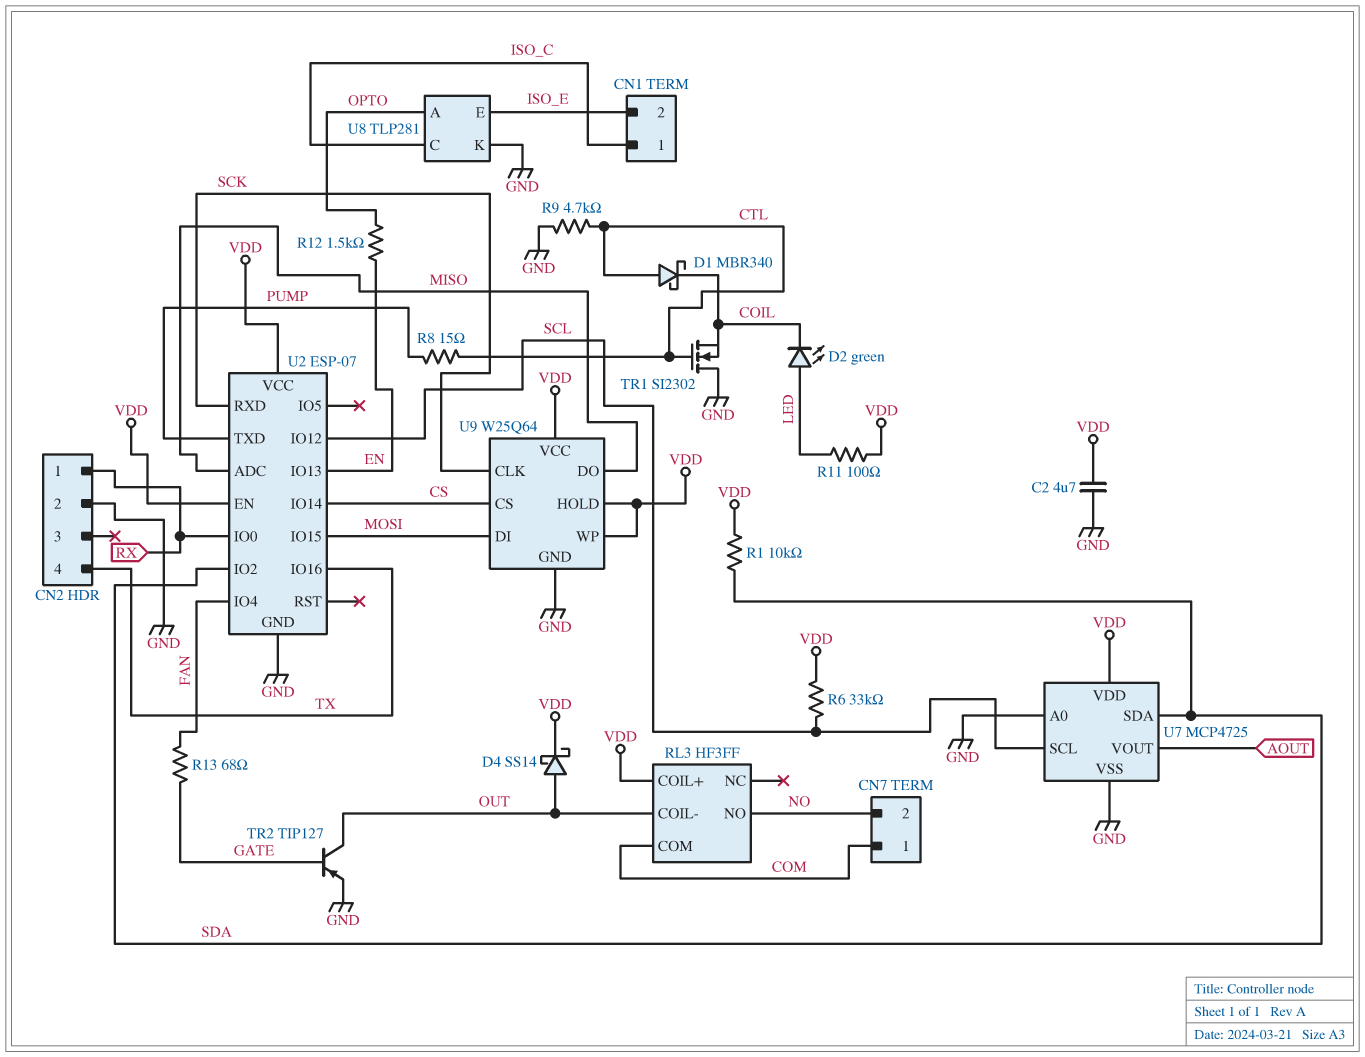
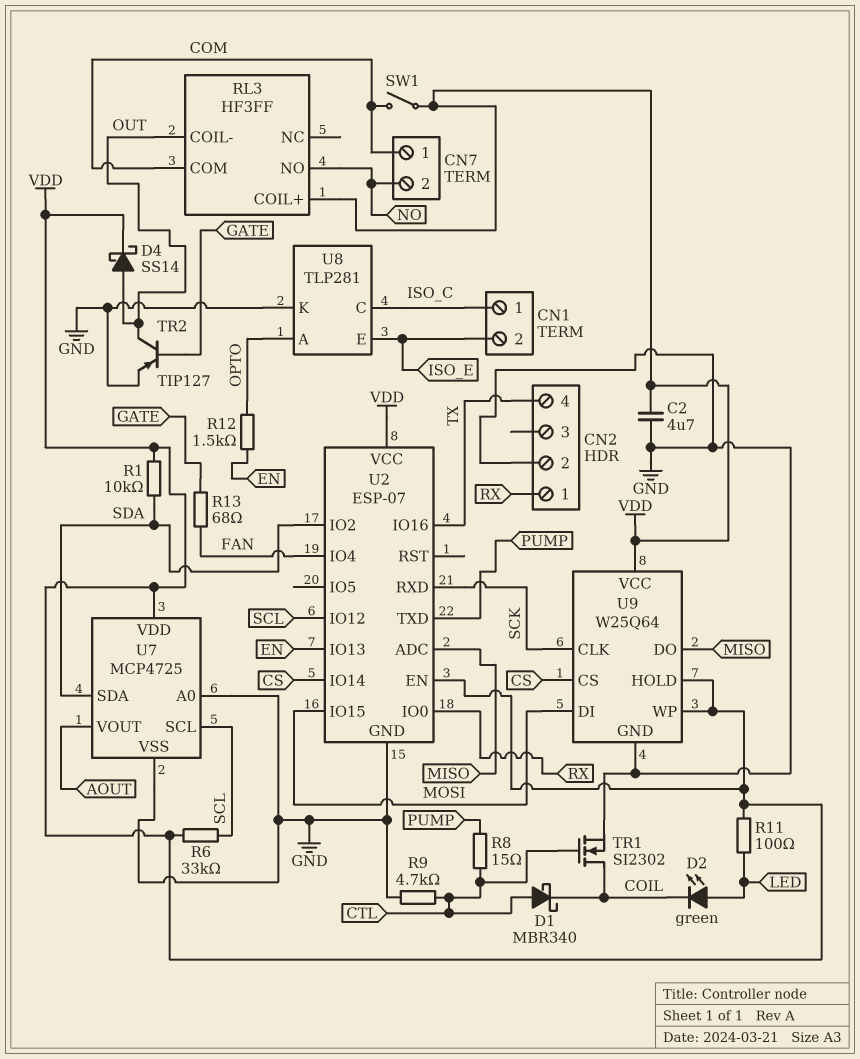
SW1: none -> switch (COM, VDD)
TR1: NMOS SI2302 (G CTL, D GND, S COIL) -> NMOS SI2302 (G CTL, D COIL, S GND)

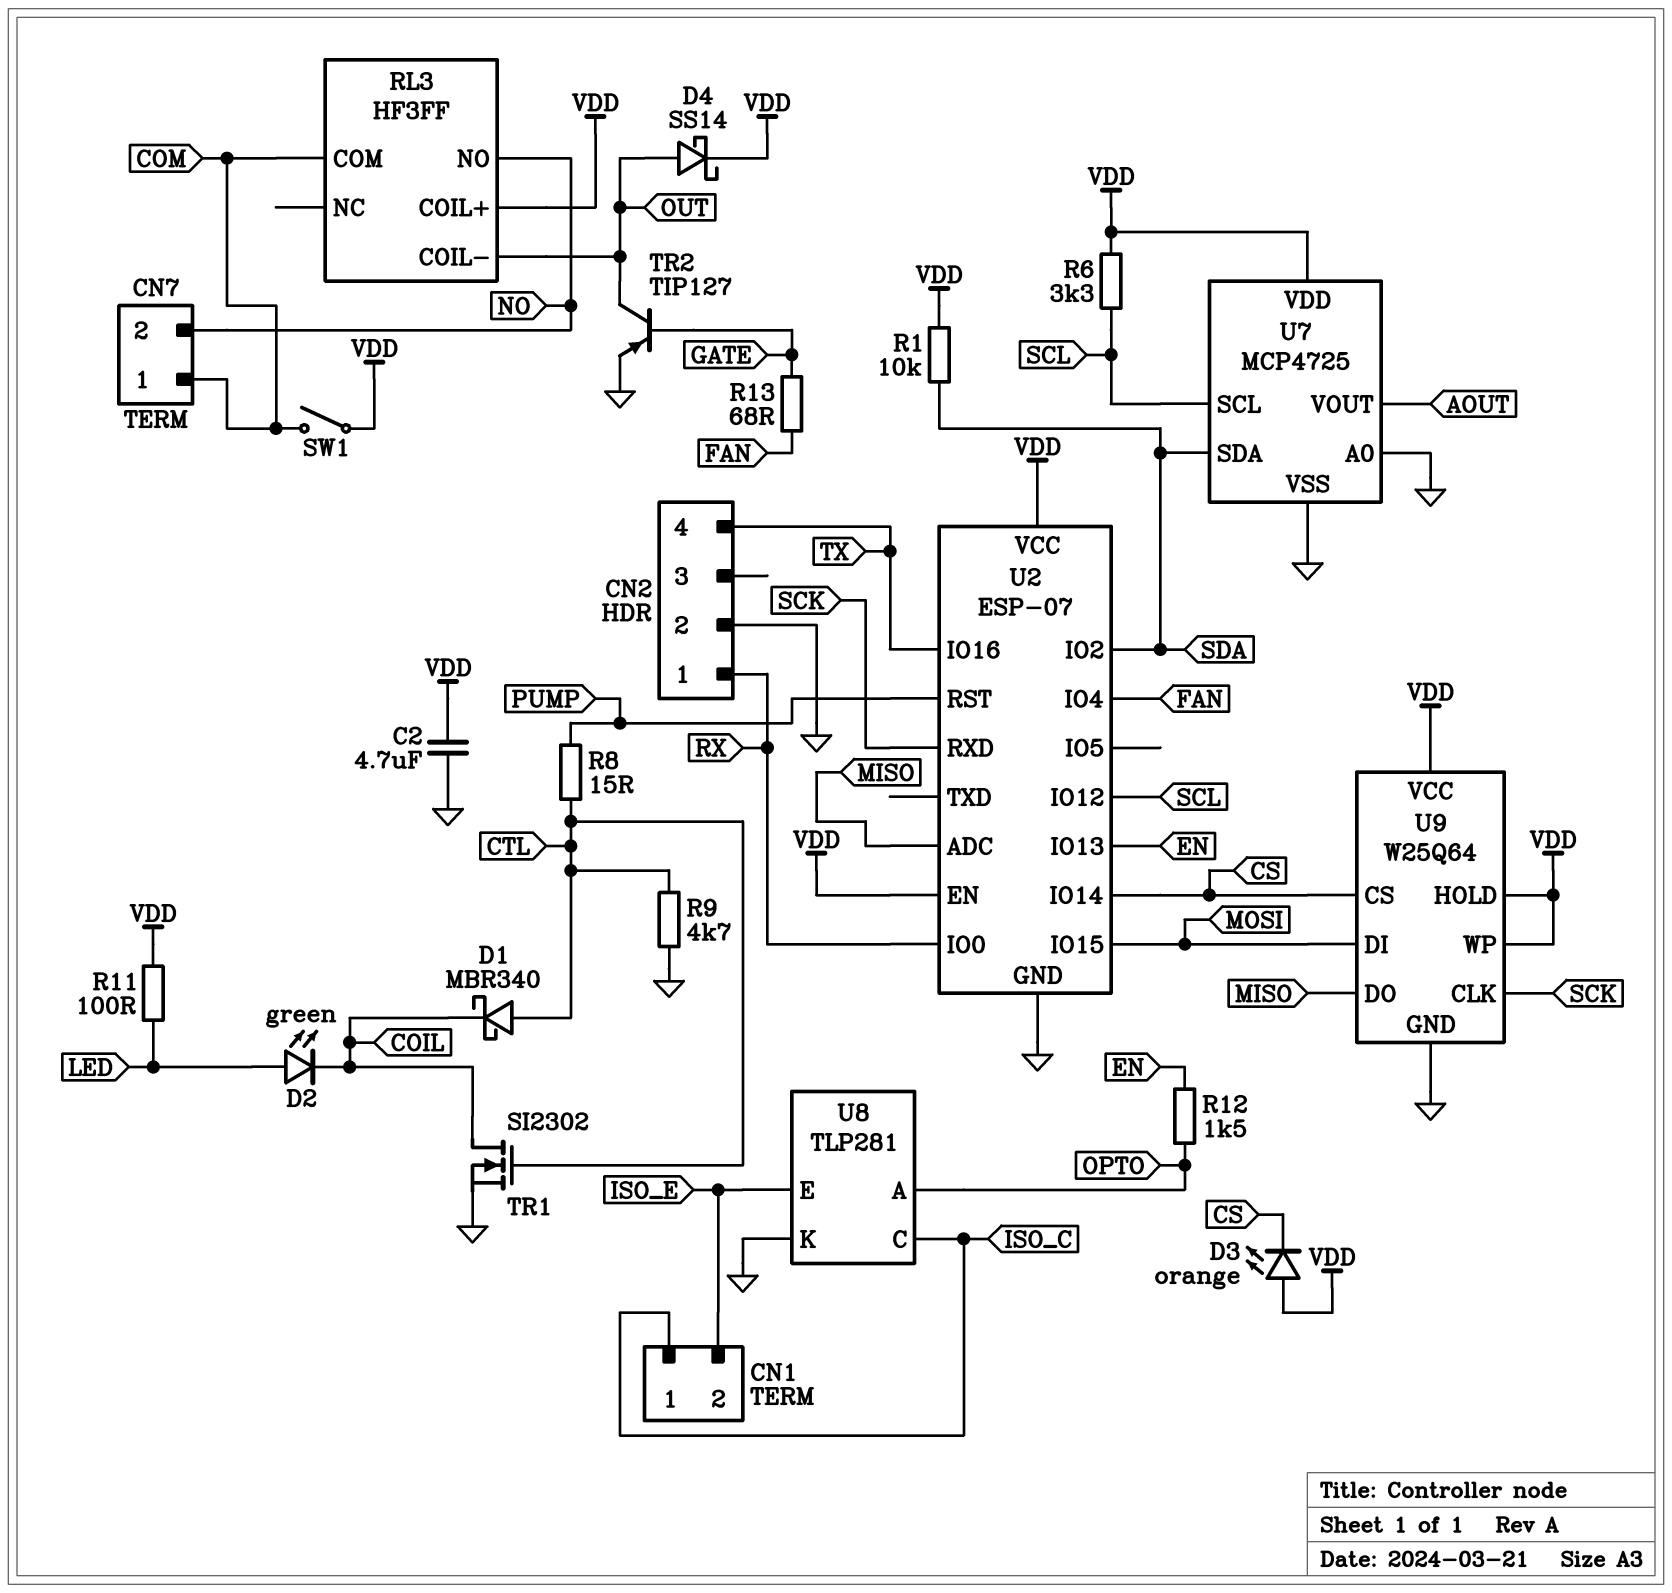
D3: none -> LED orange (A VDD, K CS)
R6: 33k (SCL, VDD) -> 3.3k (SCL, VDD)
U2 pin RST: none -> PUMP
U2 pin TXD: PUMP -> none

